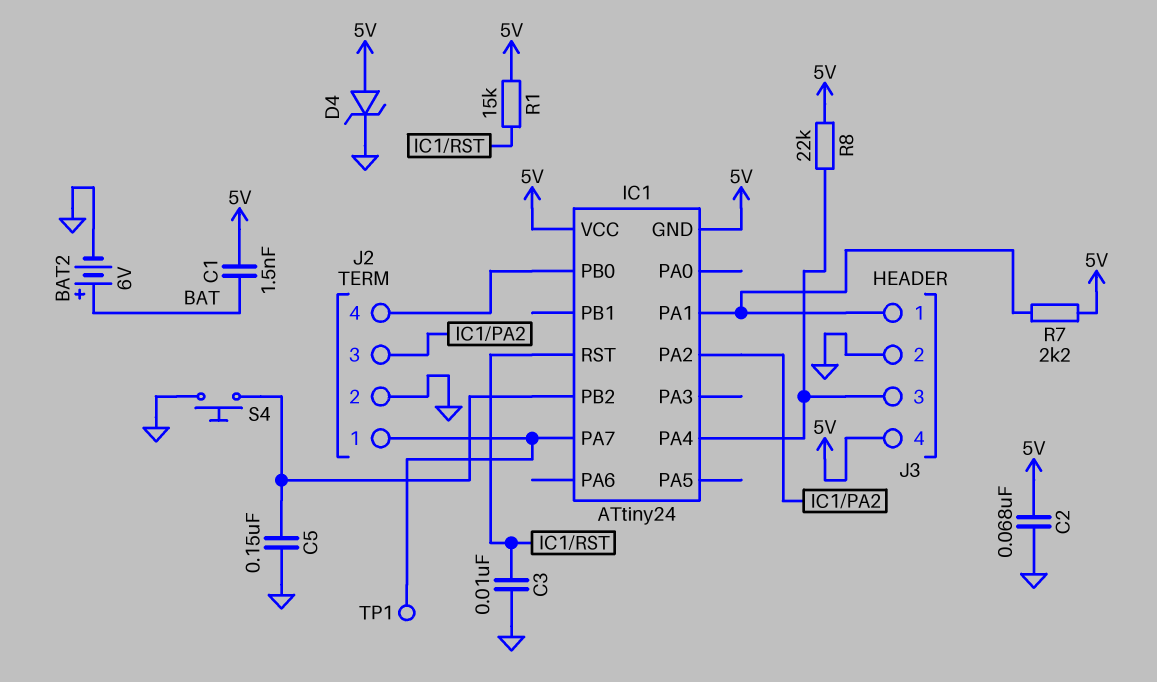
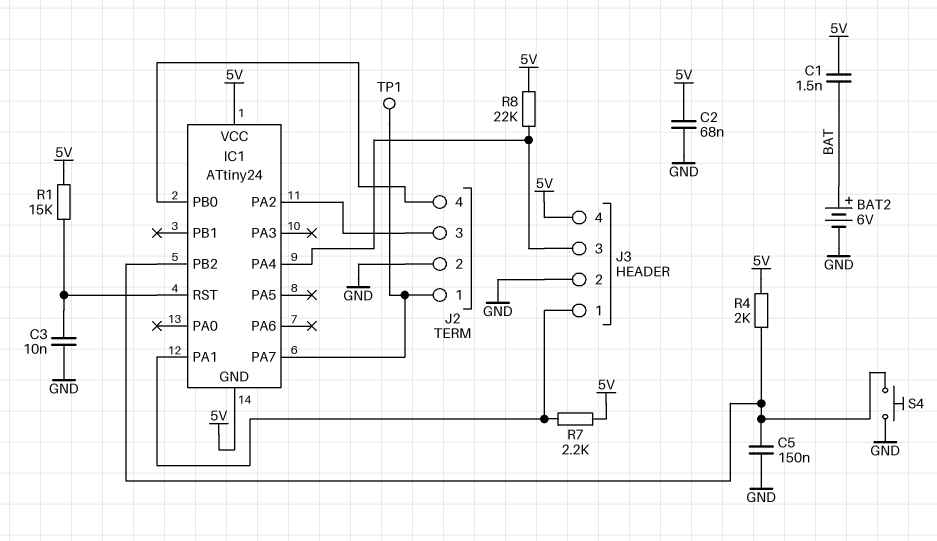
D4: zener (A 5V, K GND) -> none
R4: none -> 2k (5V, IC1/PB2)

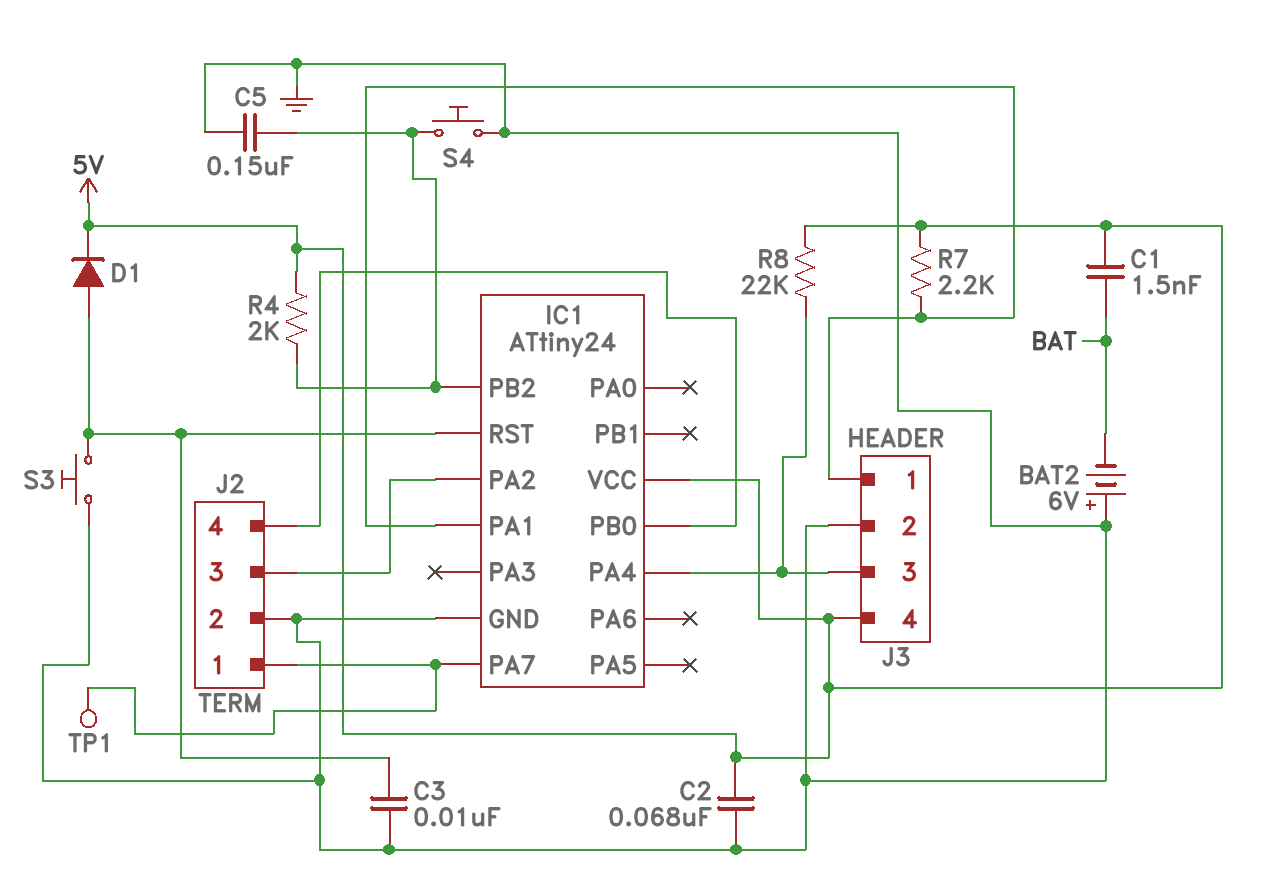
BAT2: 6V (plus BAT, minus GND) -> 6V (plus GND, minus BAT)
D1: none -> diode (A IC1/RST, K 5V)
IC1 pin GND: 5V -> GND
R1: 15k (5V, IC1/RST) -> none
S3: none -> button (GND, IC1/RST)

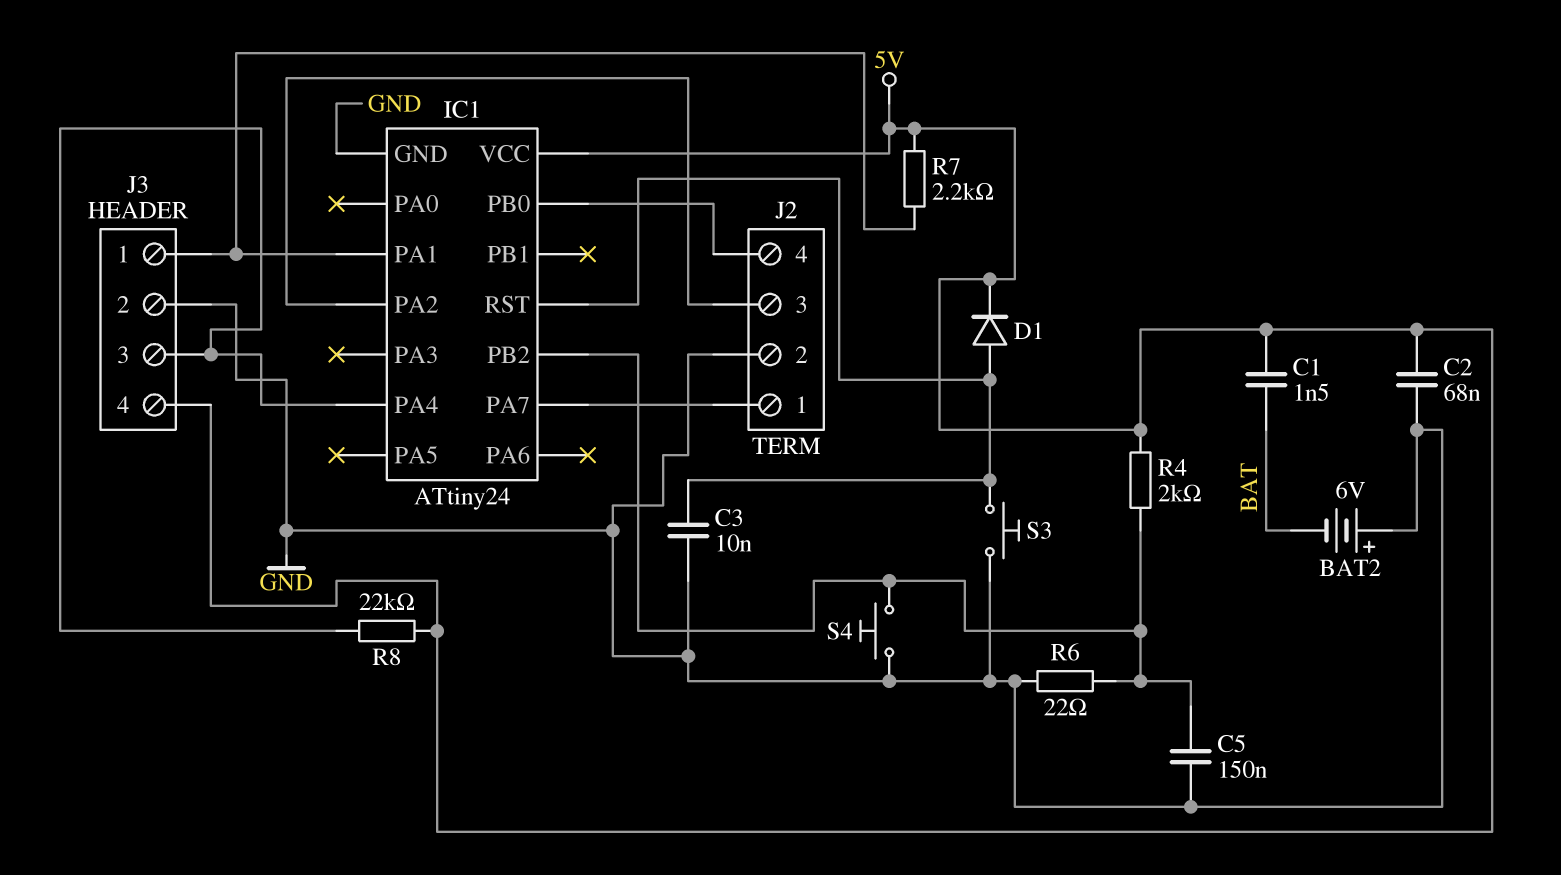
R6: none -> 22 (GND, IC1/PB2)
TP1: test point (IC1/PA7) -> none

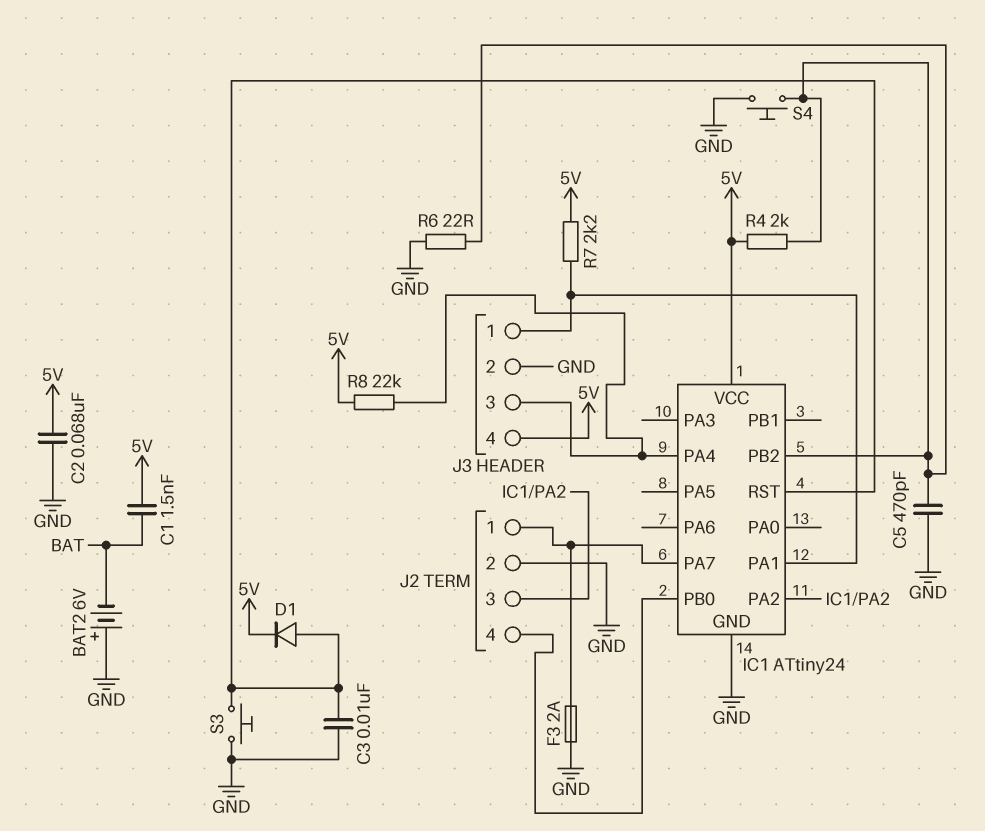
C5: 150nF (GND, IC1/PB2) -> 470pF (GND, IC1/PB2)
F3: none -> 2A (GND, IC1/PA7)

